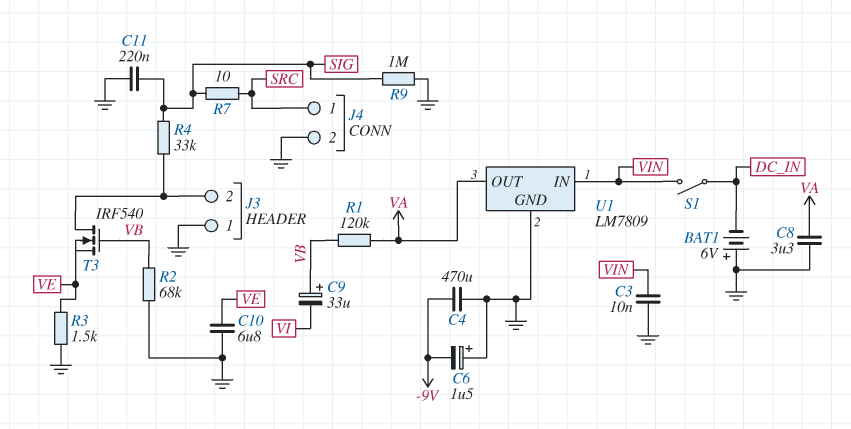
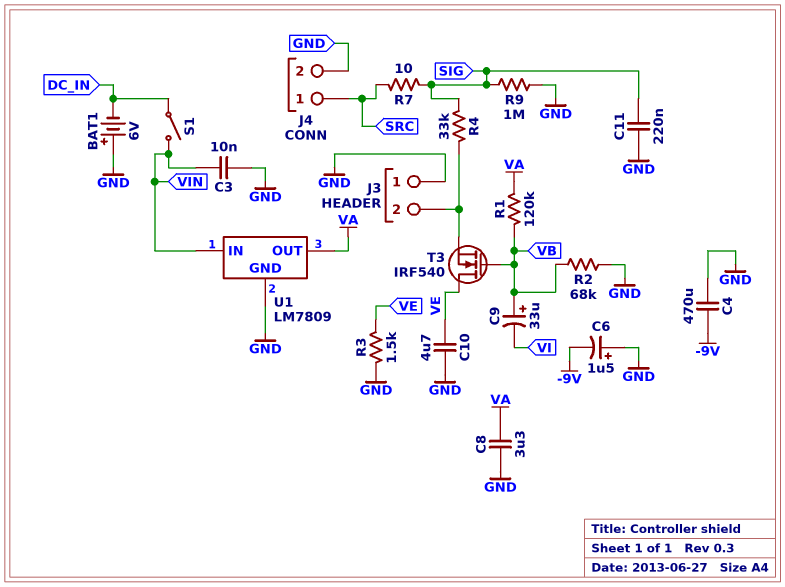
C10: 6.8uF (GND, VE) -> 4.7uF (GND, VE)
T3: NMOS IRF540 (G VB, D J3/2, S VE) -> NMOS IRF540 (G VB, D VE, S J3/2)

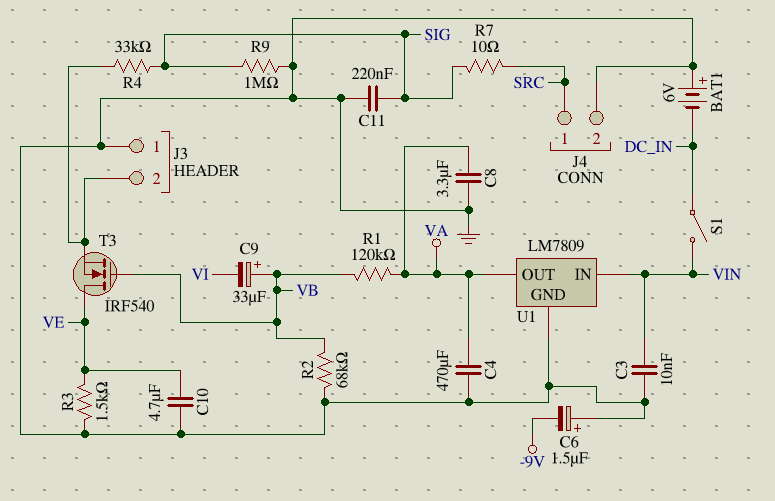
C4: 470uF (-9V, GND) -> 470uF (GND, VA)

